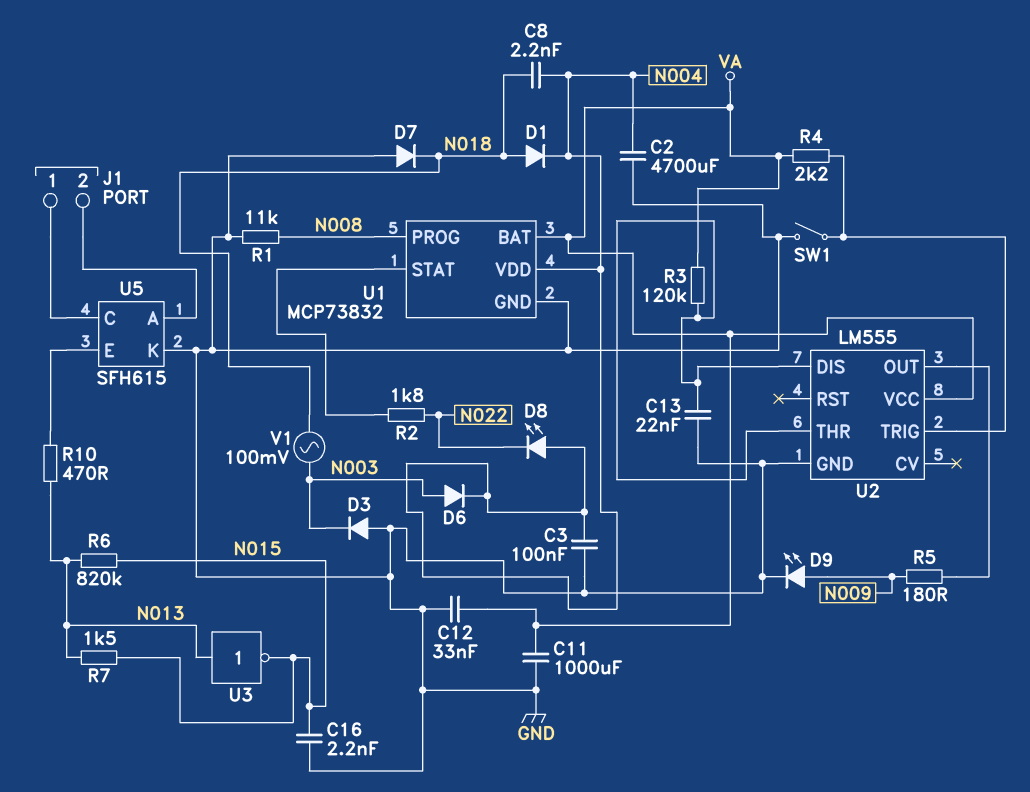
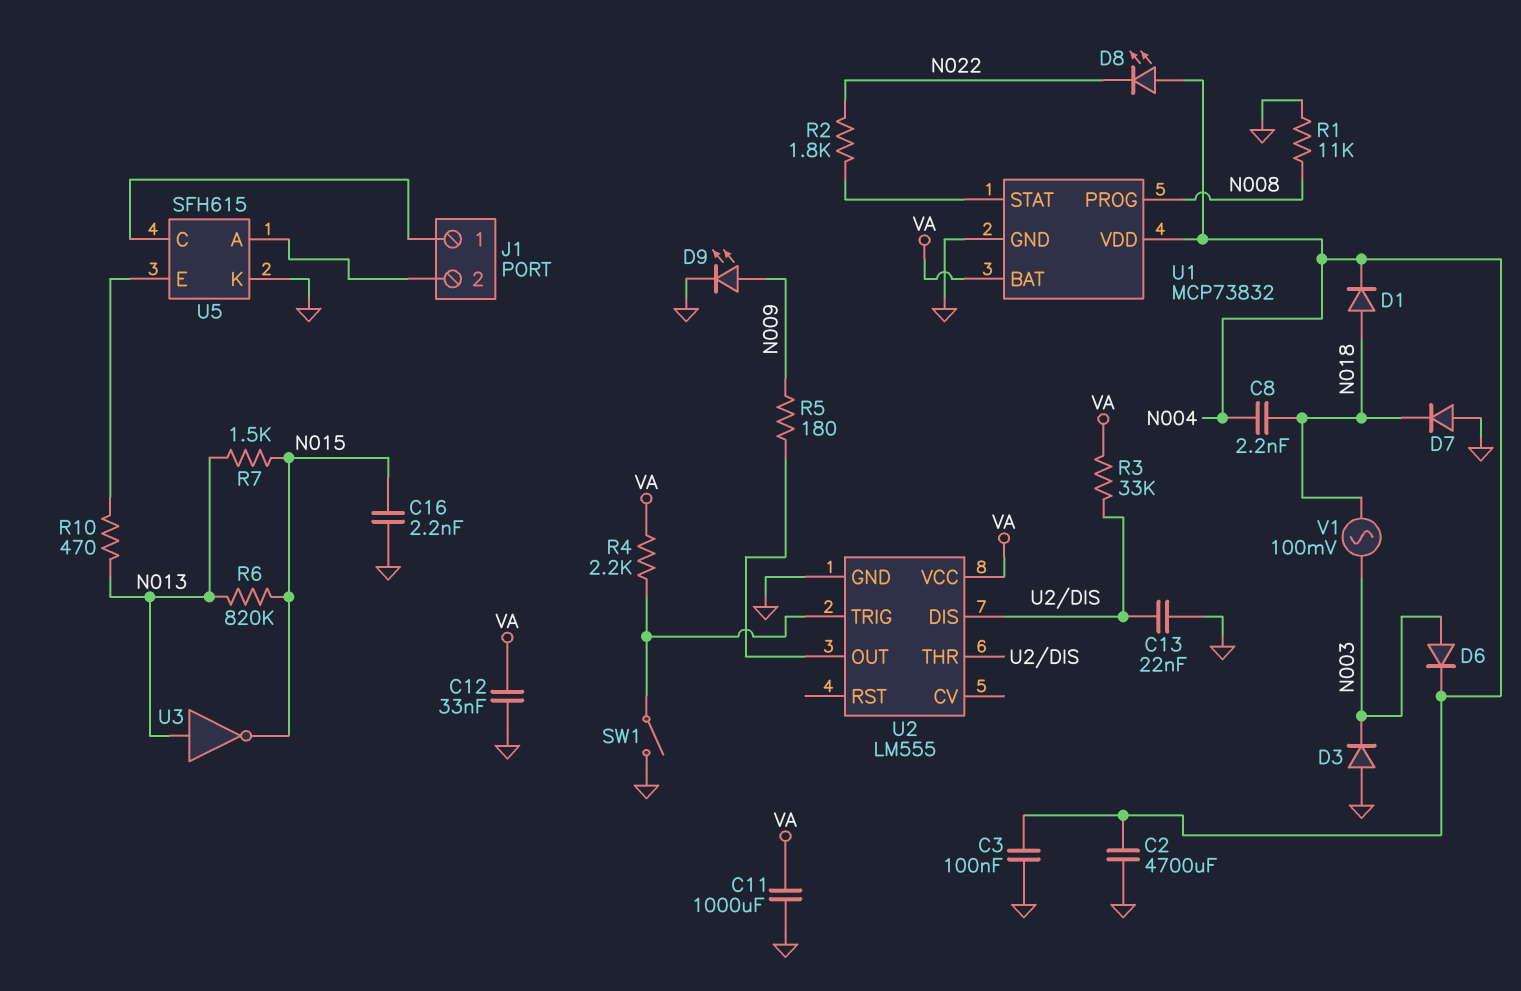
R3: 120k (U2/DIS, VA) -> 33k (U2/DIS, VA)

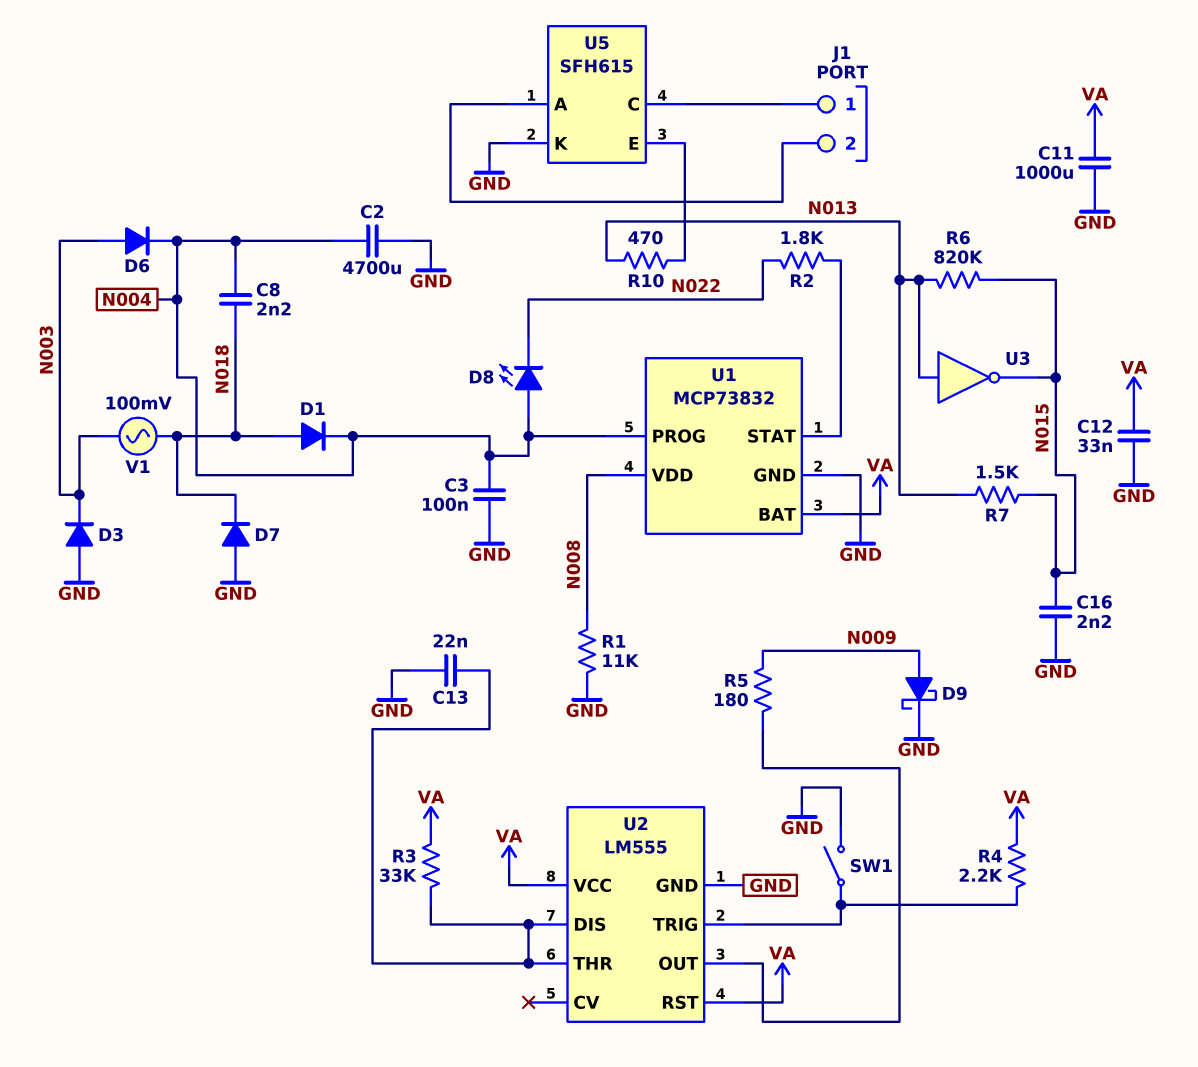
D9: LED (A N009, K GND) -> schottky (A N009, K GND)
U1 pin PROG: N008 -> N004
U1 pin VDD: N004 -> N008
U2 pin RST: none -> VA

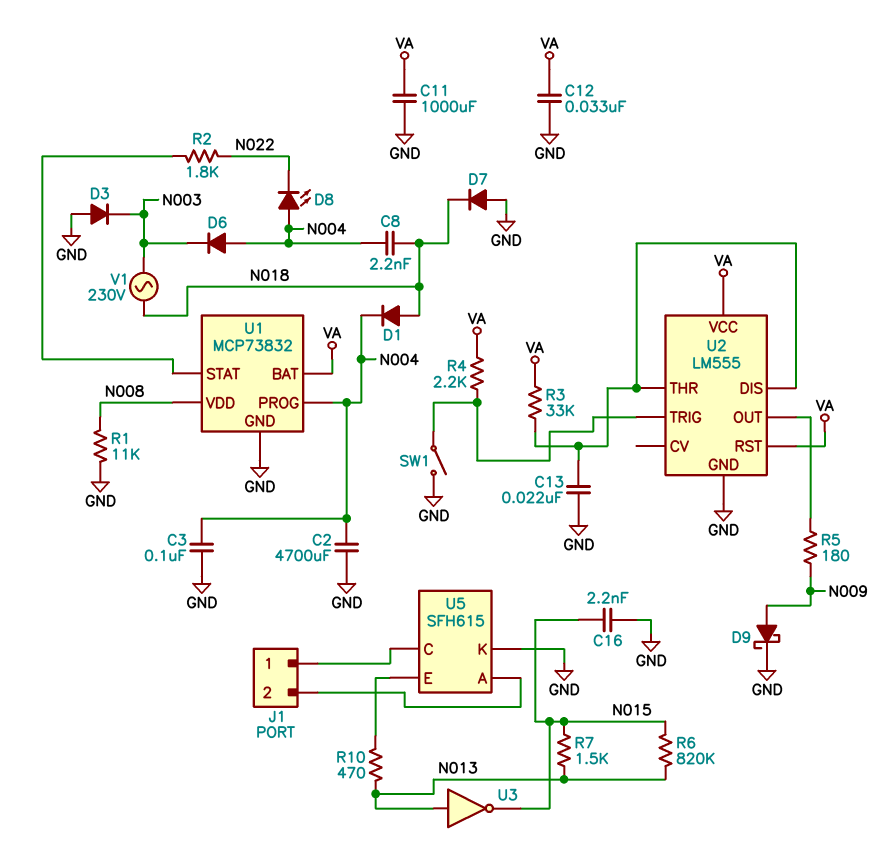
D6: diode (A N003, K N004) -> diode (A N004, K N003)
V1: AC 100mV (N003, N018) -> AC 230V (N003, N018)

